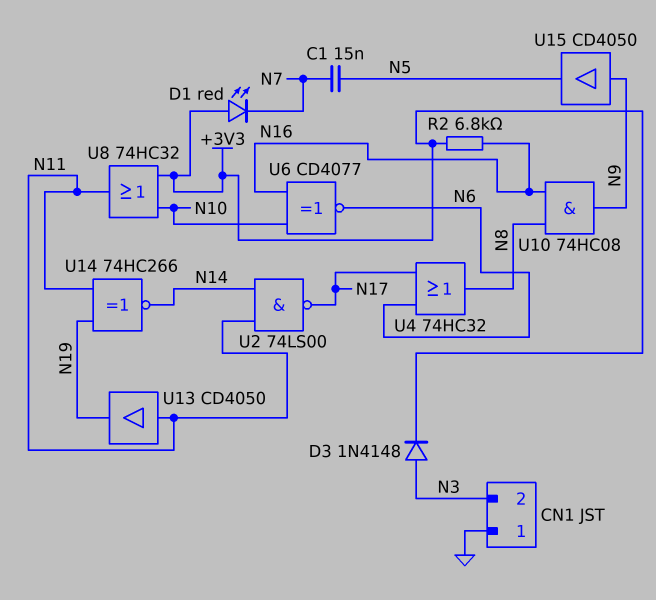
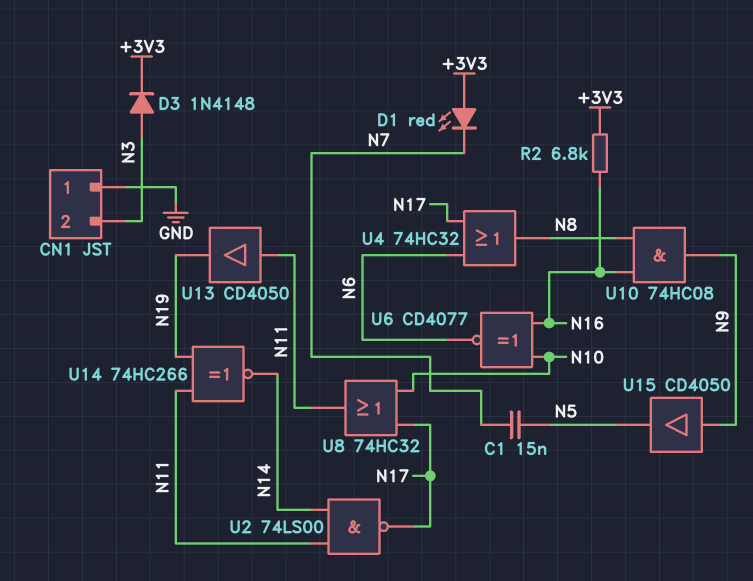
U8: OR 74HC32 (in +3V3, in N10, out N11) -> OR 74HC32 (in N10, in N17, out N11)

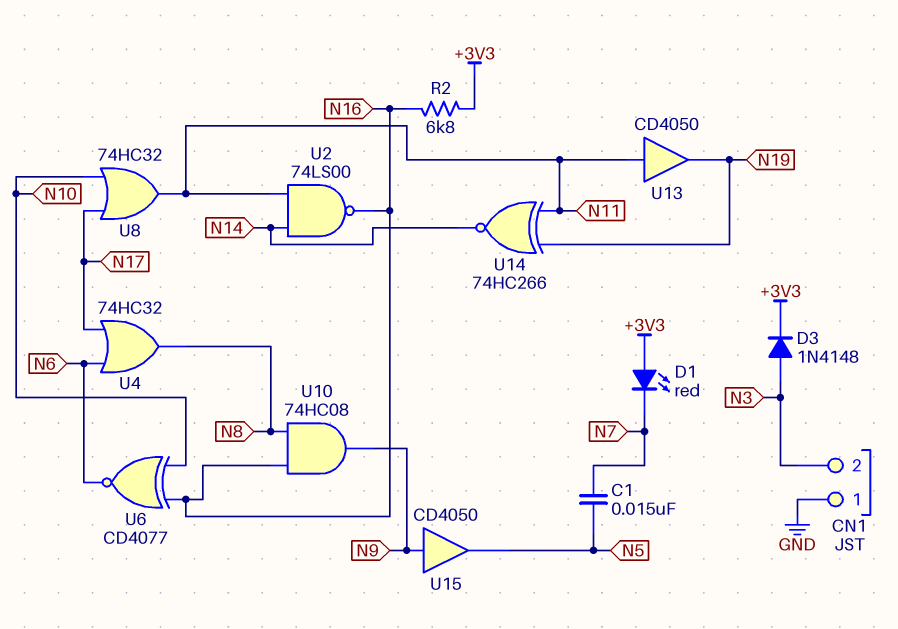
U2: NAND 74LS00 (in N11, in N14, out N17) -> NAND 74LS00 (in N11, in N14, out N16)

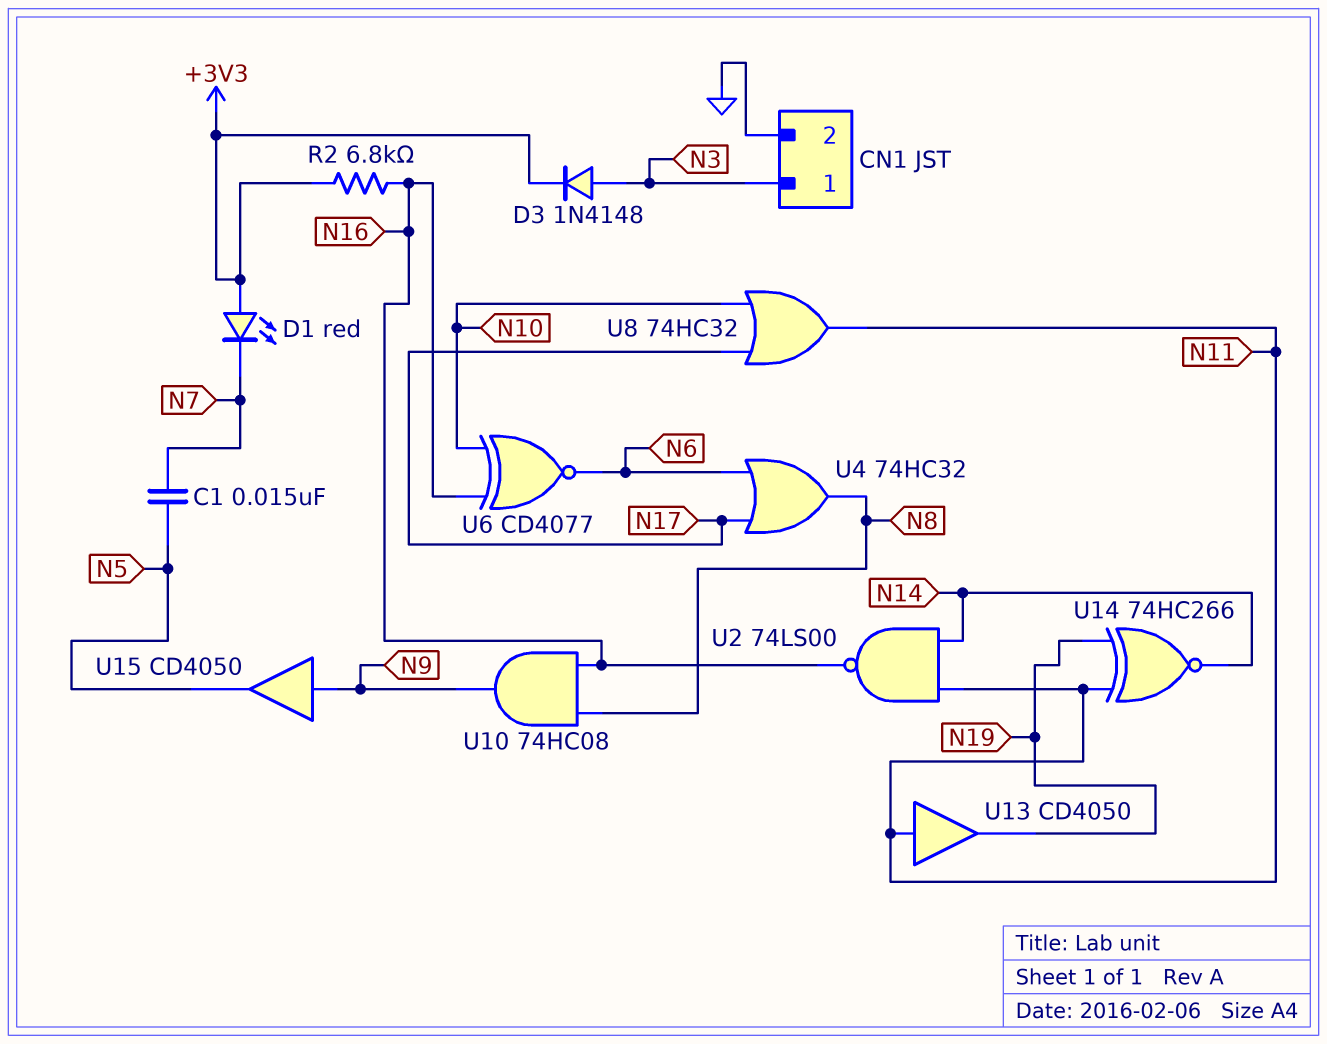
CN1 pin 1: GND -> N3
CN1 pin 2: N3 -> GND

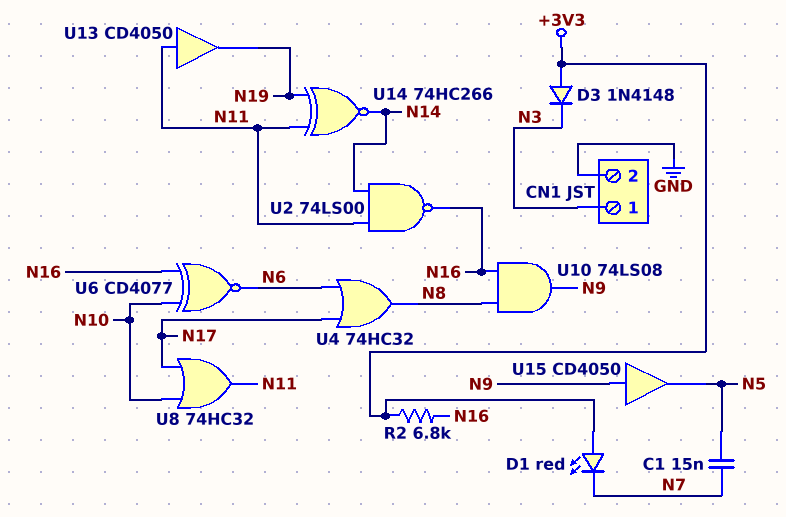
D3: diode 1N4148 (A N3, K +3V3) -> diode 1N4148 (A +3V3, K N3)
U10: AND 74HC08 (in N8, in N16, out N9) -> AND 74LS08 (in N8, in N16, out N9)

